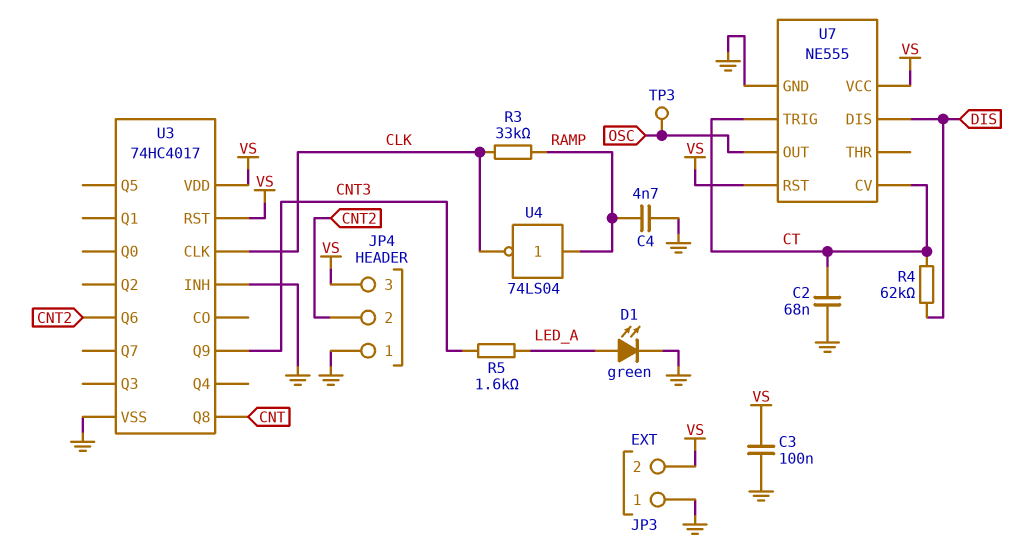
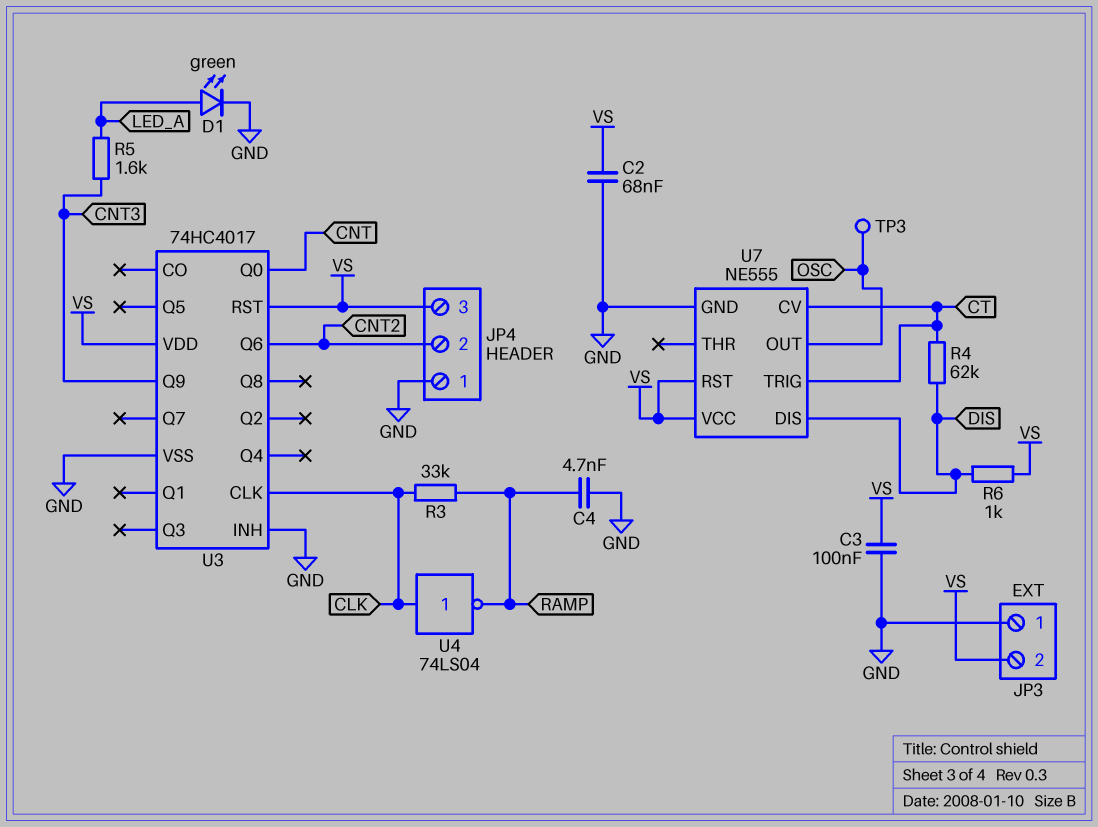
C2: 68nF (CT, GND) -> 68nF (GND, VS)
R6: none -> 1k (DIS, VS)
U3 pin Q0: none -> CNT
U3 pin Q8: CNT -> none
U4: NOT 74LS04 (in RAMP, out CLK) -> NOT 74LS04 (in CLK, out RAMP)

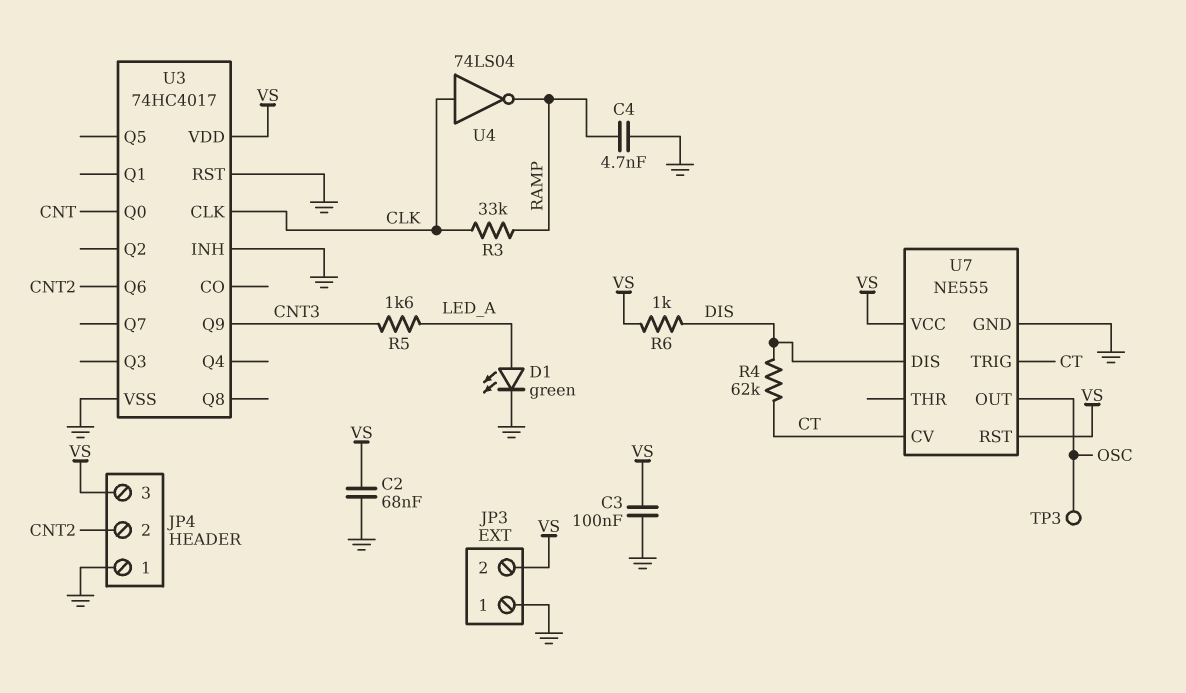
U3 pin RST: VS -> GND

